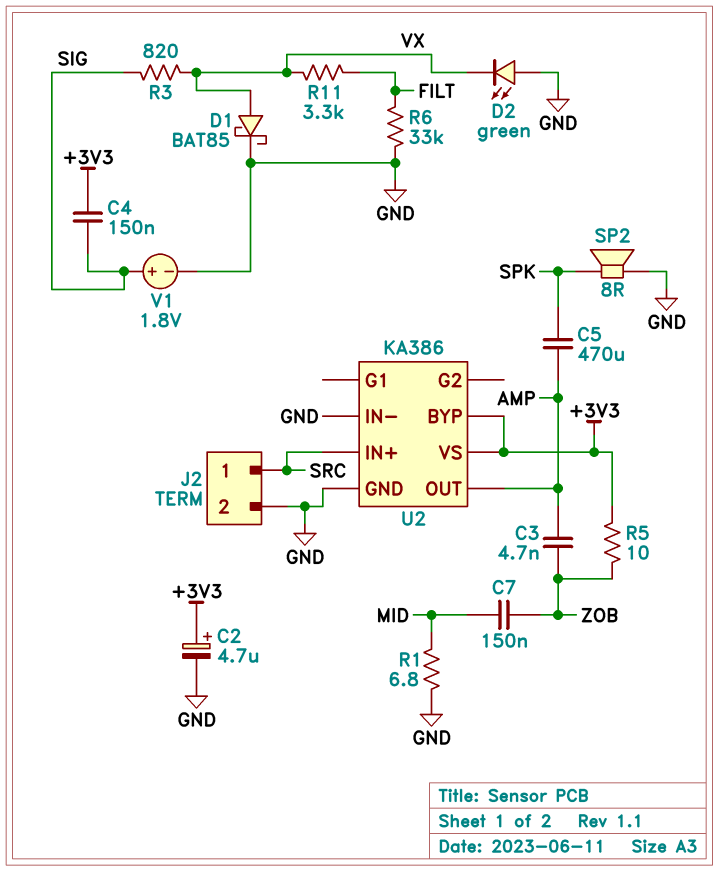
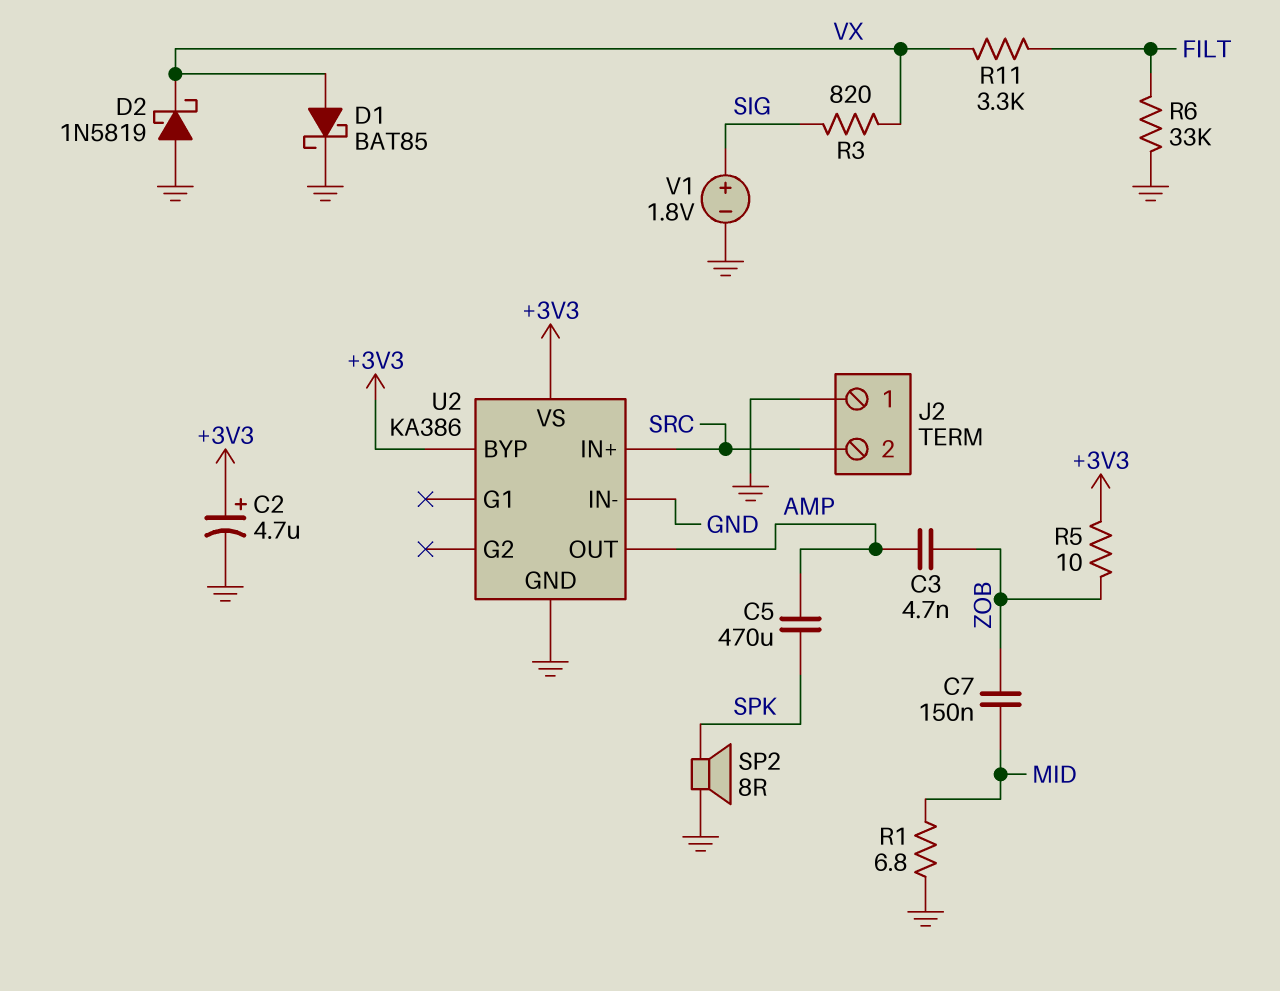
C4: 150nF (+3V3, SIG) -> none
D2: LED green (A GND, K VX) -> schottky 1N5819 (A GND, K VX)
J2 pin 1: SRC -> GND
J2 pin 2: GND -> SRC

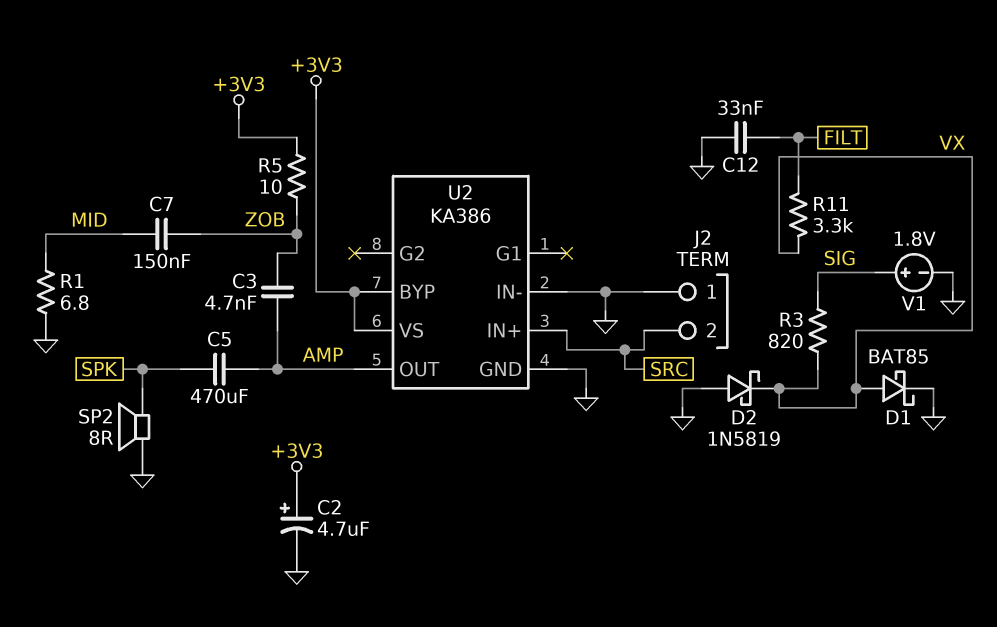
C12: none -> 33nF (FILT, GND)
R6: 33k (FILT, GND) -> none

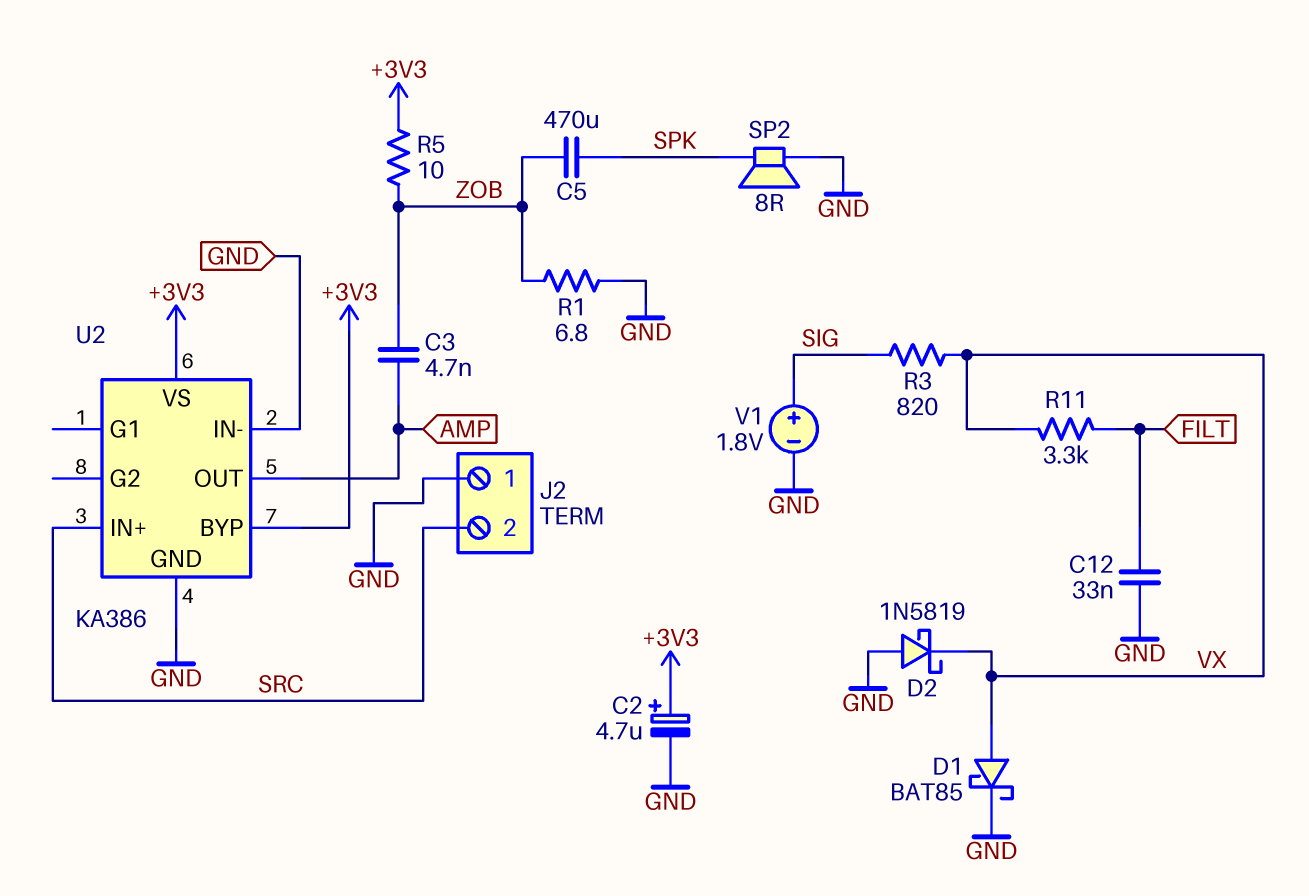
C5: 470uF (AMP, SPK) -> 470uF (SPK, ZOB)
C7: 150nF (MID, ZOB) -> none
R1: 6.8 (GND, MID) -> 6.8 (GND, ZOB)

